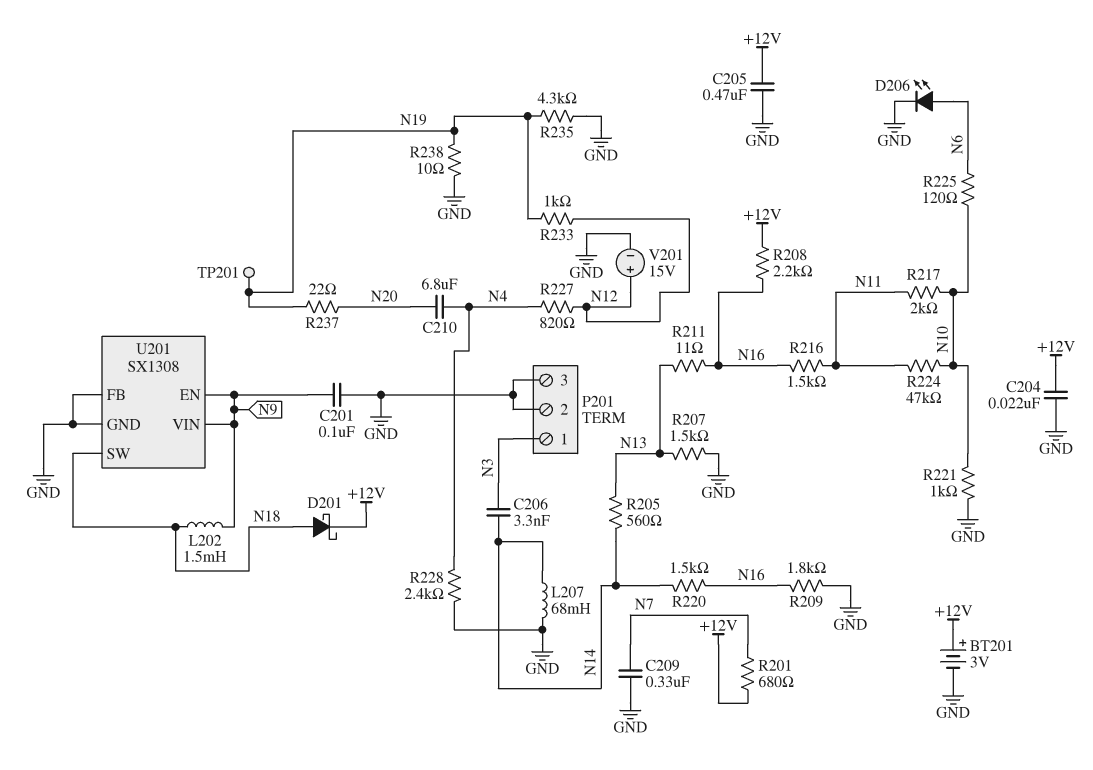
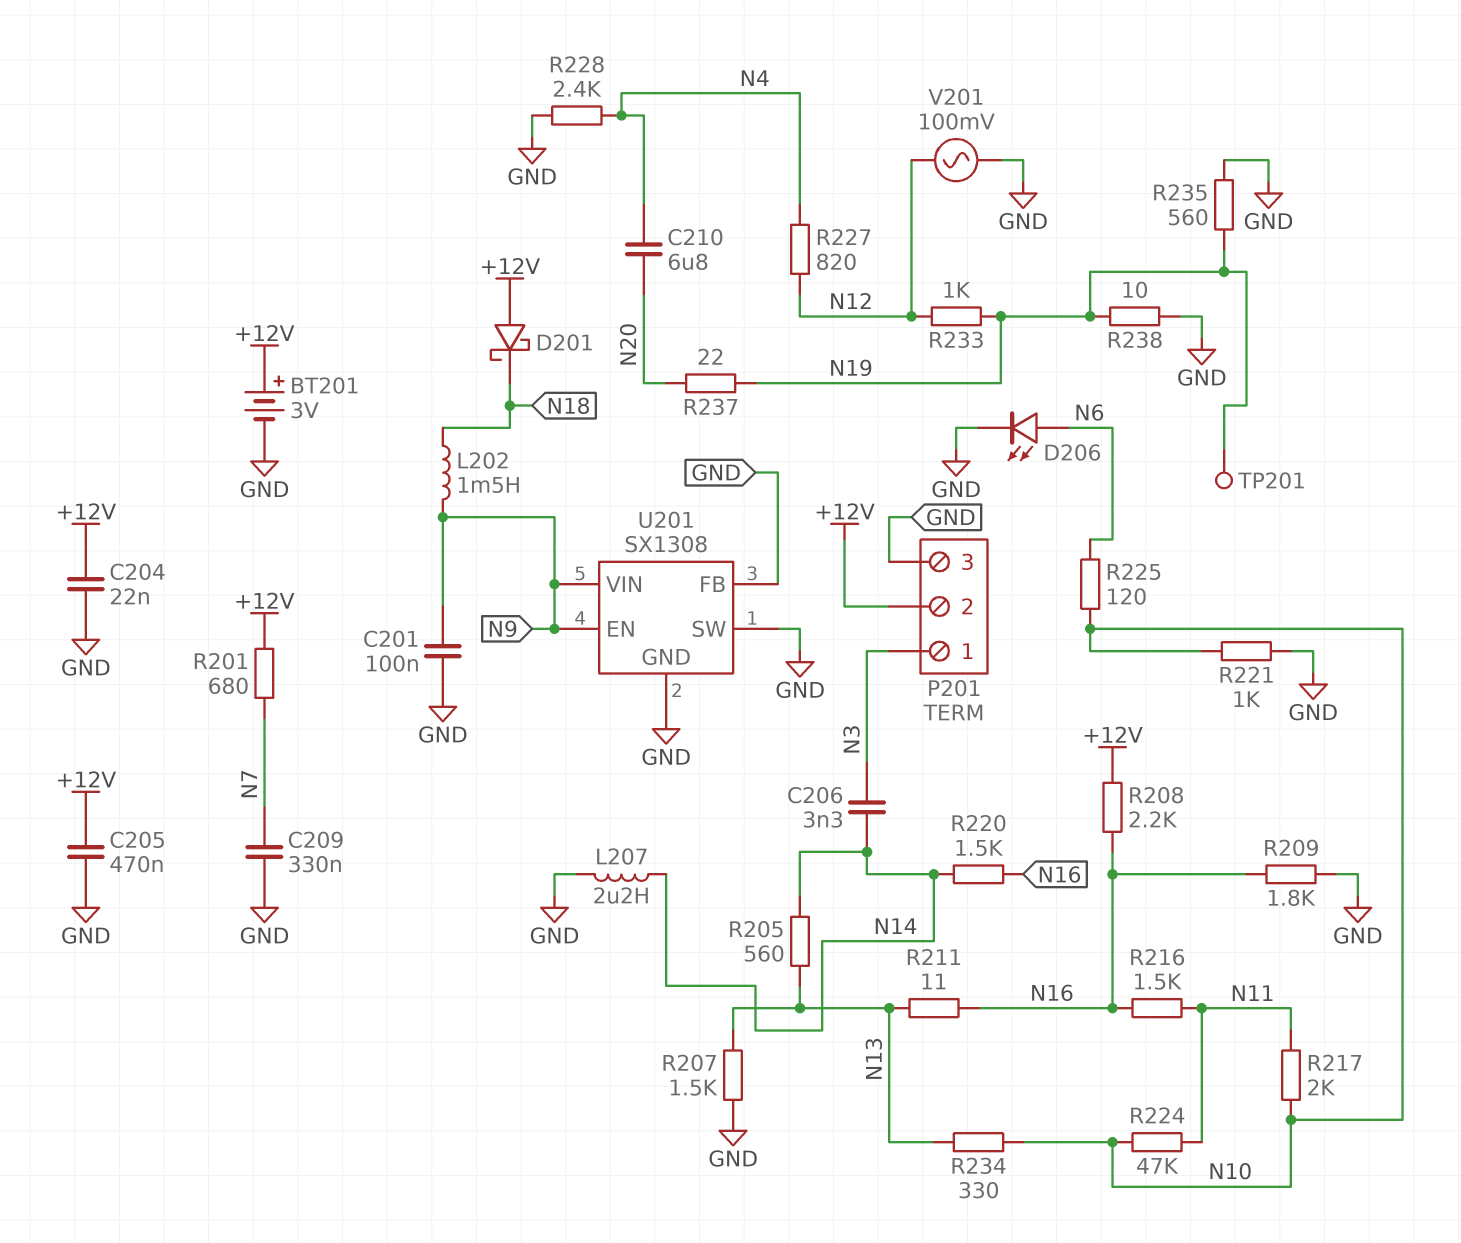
D201: schottky (A N18, K +12V) -> schottky (A +12V, K N18)
L207: 68mH (GND, N14) -> 2.2uH (GND, N14)
P201 pin 2: GND -> +12V
R234: none -> 330 (N10, N13)
R235: 4.3k (GND, N19) -> 560 (GND, N19)
U201 pin SW: N18 -> GND
V201: 15V (plus N12, minus GND) -> AC 100mV (GND, N12)

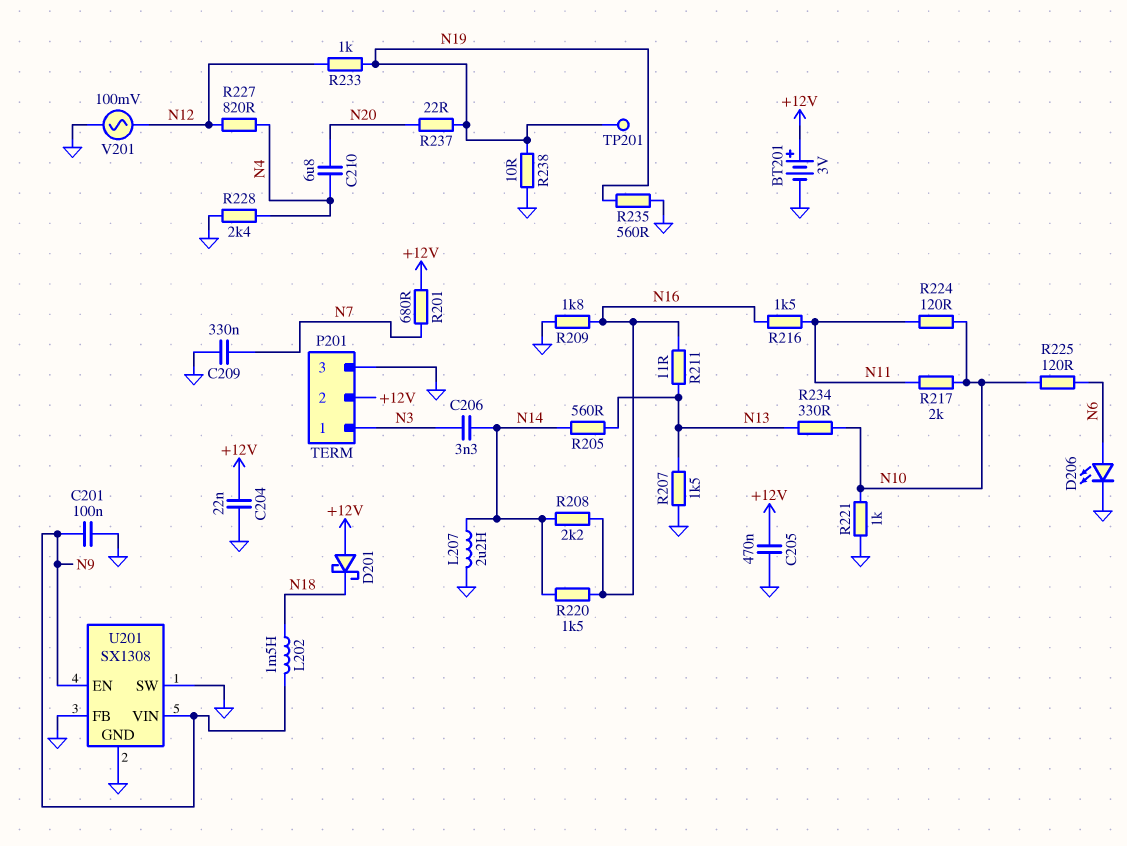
R208: 2.2k (+12V, N16) -> 2.2k (N14, N16)
R224: 47k (N10, N11) -> 120 (N10, N11)

